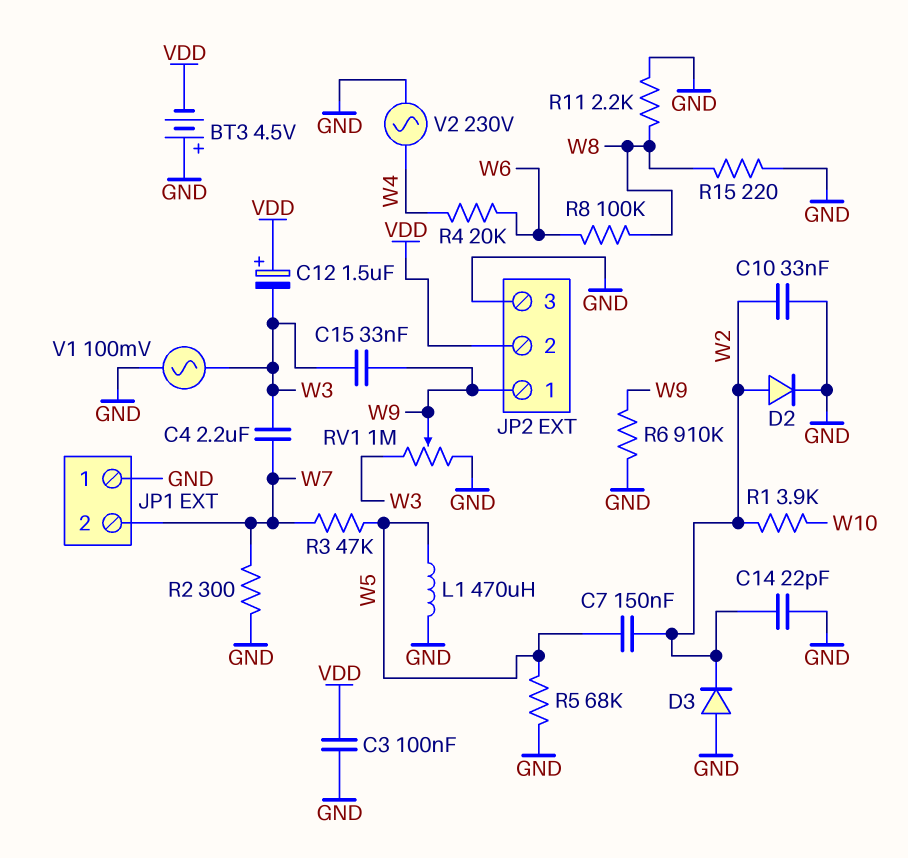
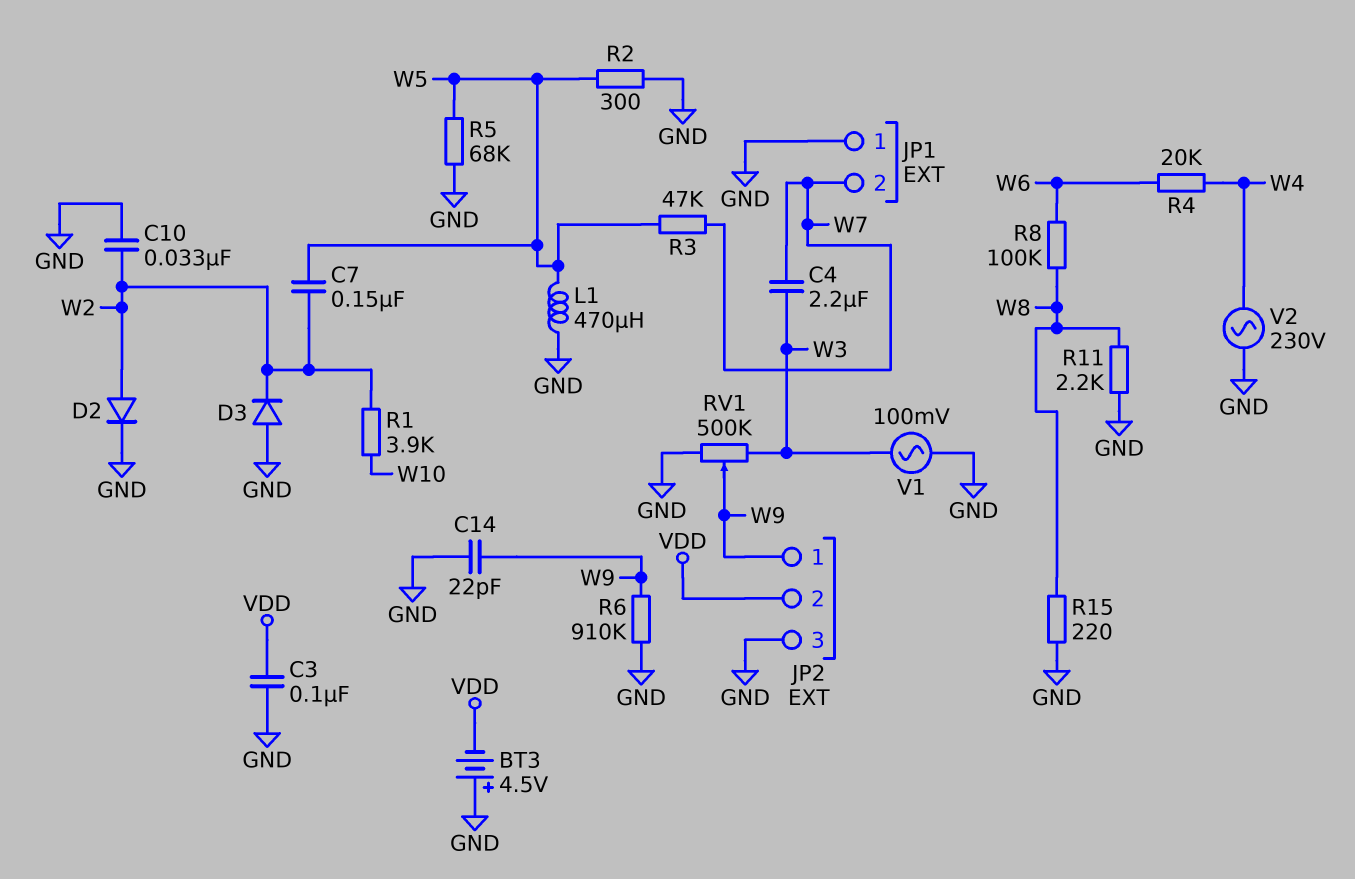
C12: 1.5uF (plus VDD, minus W3) -> none
C14: 22pF (GND, W2) -> 22pF (GND, W9)
C15: 33nF (W3, W9) -> none
R2: 300 (GND, W7) -> 300 (GND, W5)
RV1: 1M (GND, W3, wiper W9) -> 500k (GND, W3, wiper W9)

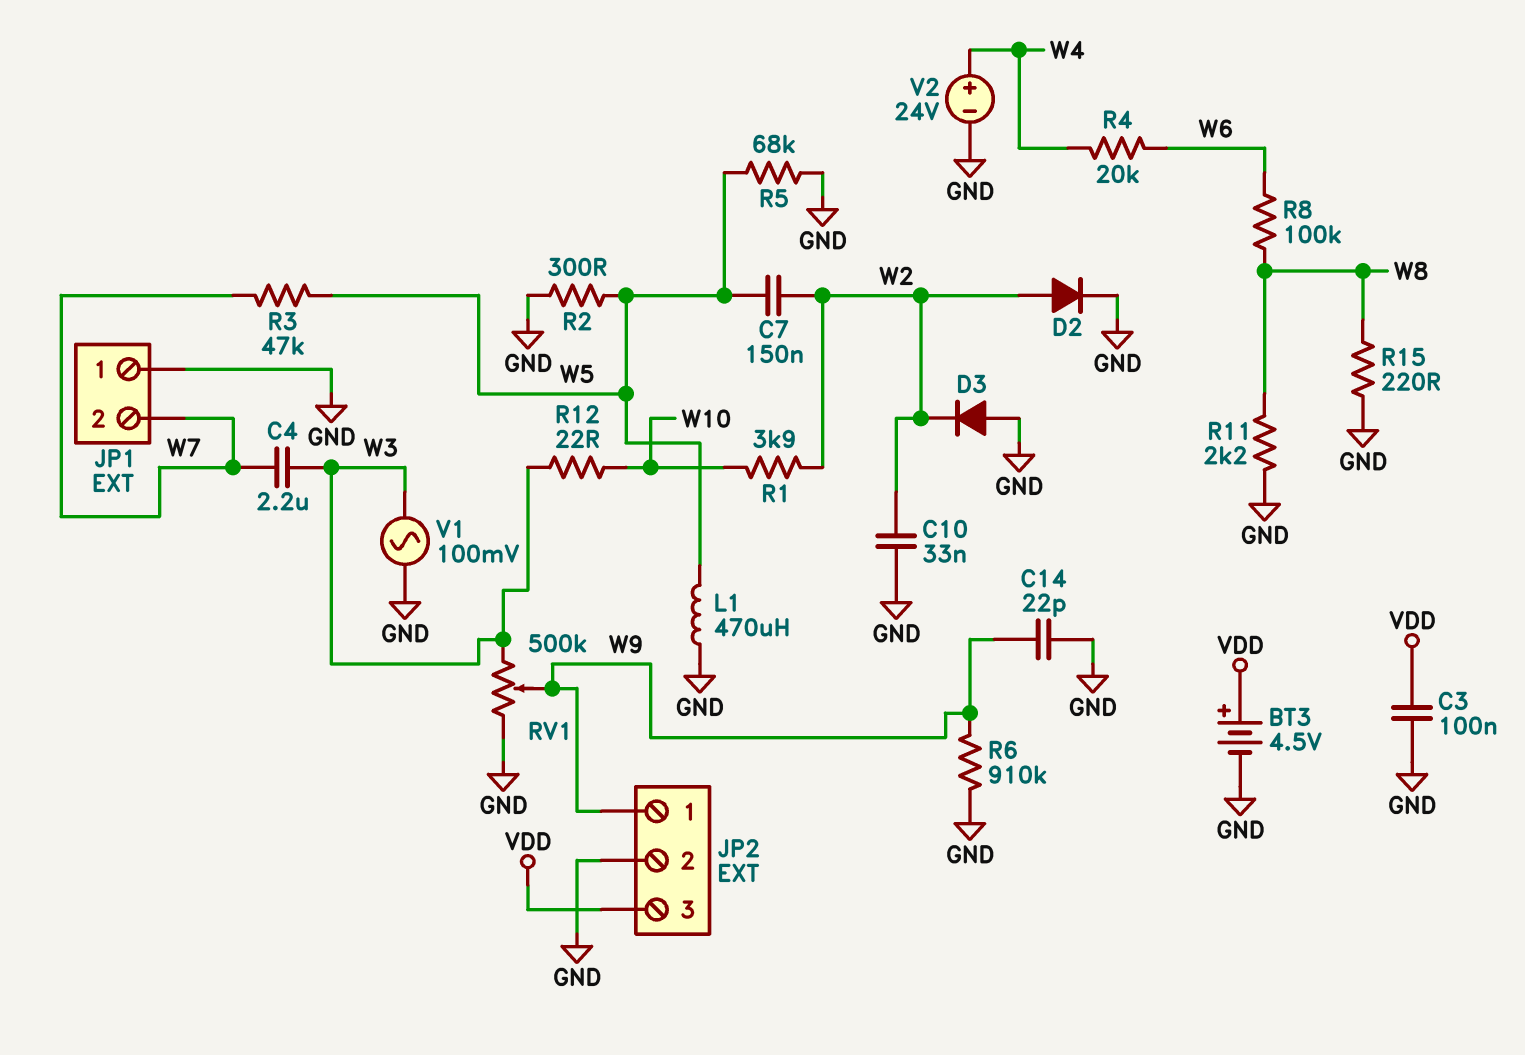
BT3: 4.5V (plus GND, minus VDD) -> 4.5V (plus VDD, minus GND)
JP2 pin 2: VDD -> GND
JP2 pin 3: GND -> VDD
R12: none -> 22 (W3, W10)
V2: AC 230V (GND, W4) -> 24V (plus W4, minus GND)

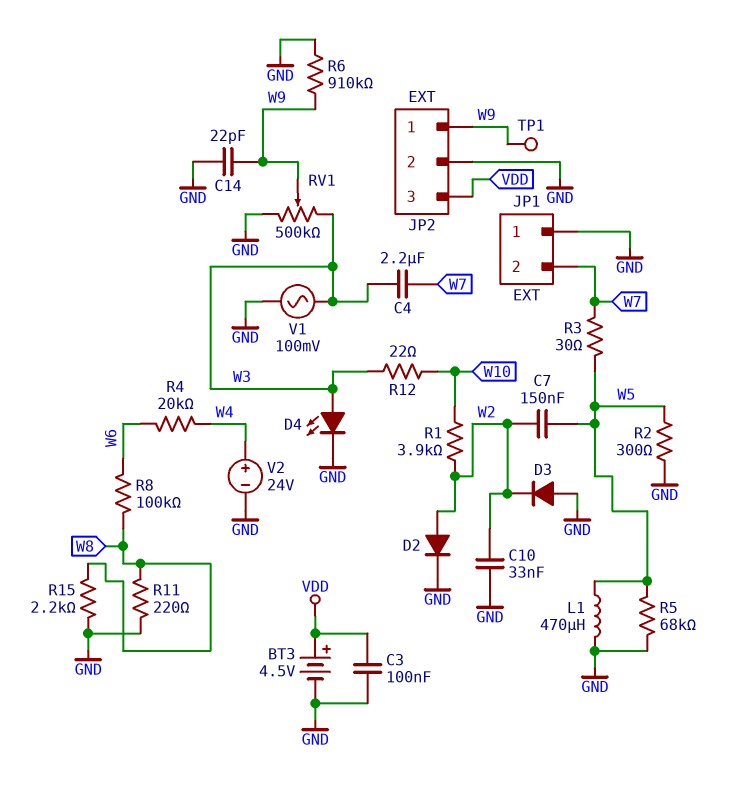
D4: none -> LED (A W3, K GND)
R3: 47k (W5, W7) -> 30 (W5, W7)
R11: 2.2k (GND, W8) -> 220 (GND, W8)
R15: 220 (GND, W8) -> 2.2k (GND, W8)
TP1: none -> test point (W9)

